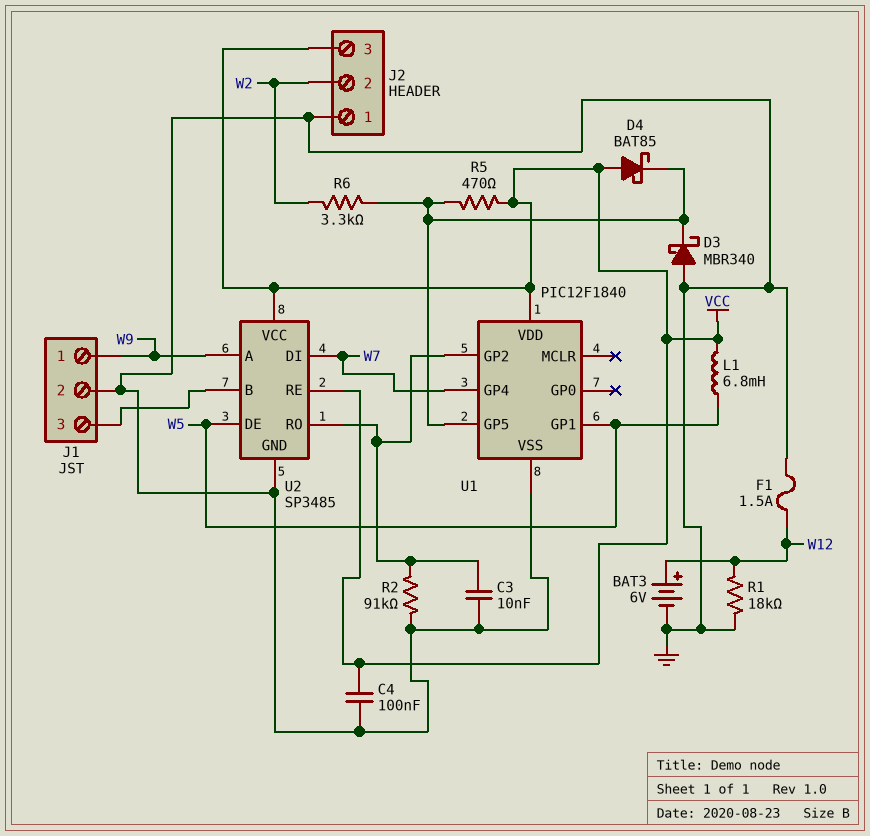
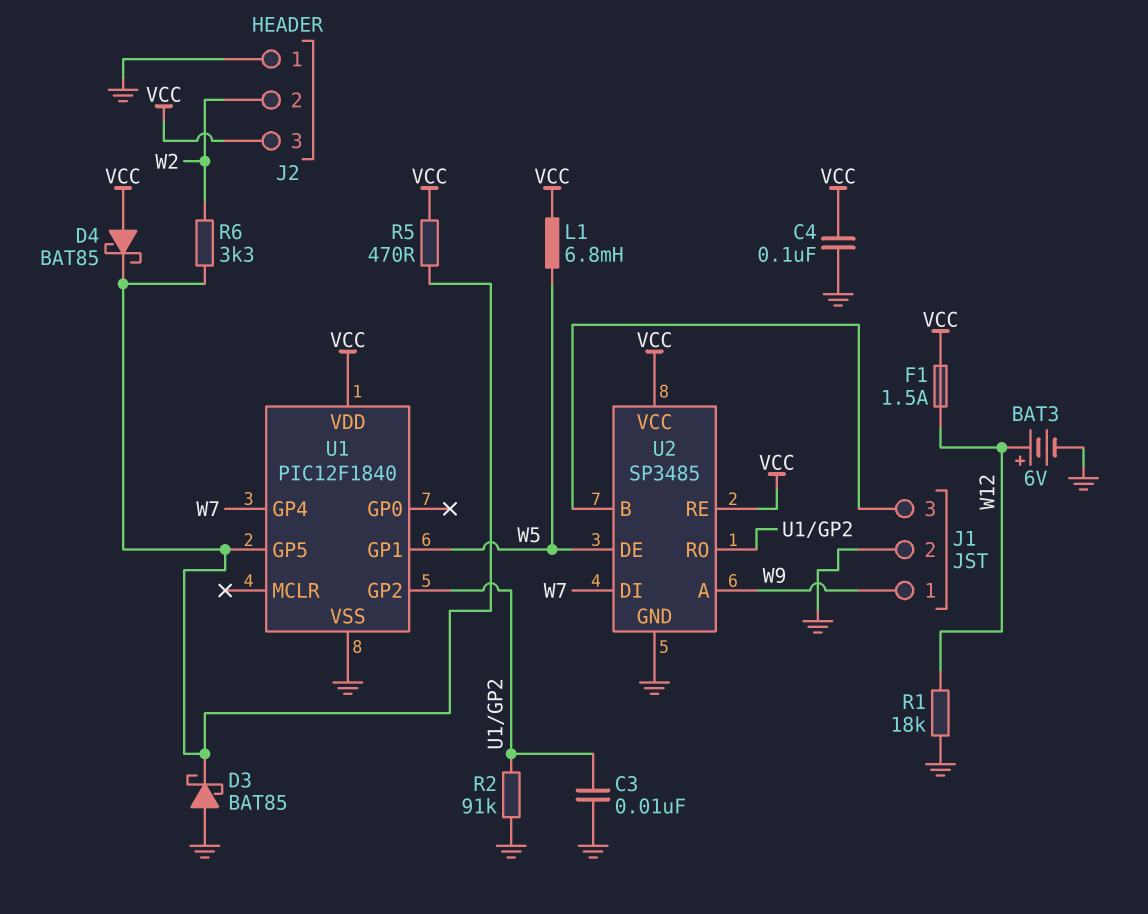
D3: schottky MBR340 (A GND, K U1/GP5) -> schottky BAT85 (A GND, K U1/GP5)
F1: 1.5A (GND, W12) -> 1.5A (VCC, W12)

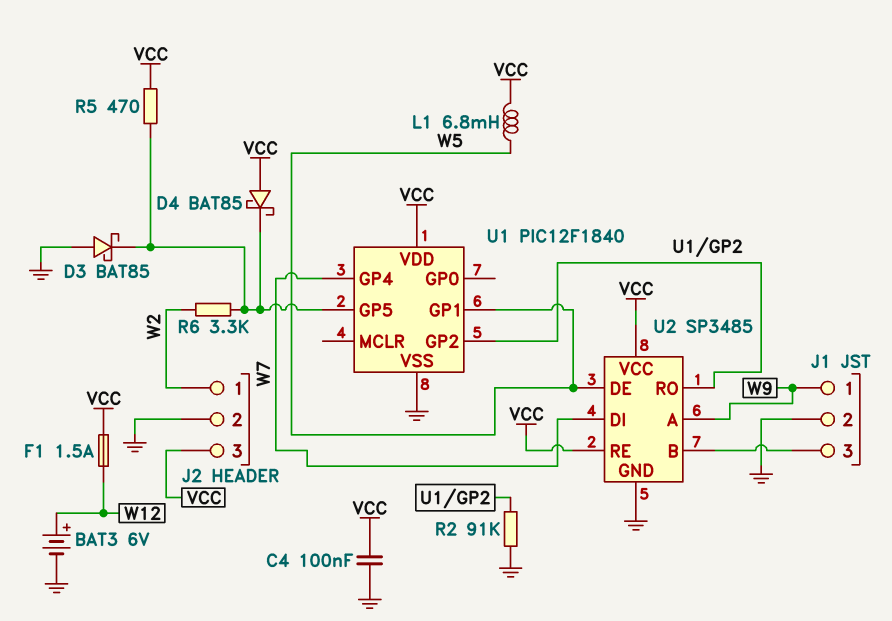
C3: 10nF (GND, U1/GP2) -> none
J2 pin 1: GND -> W2
J2 pin 2: W2 -> GND
R1: 18k (GND, W12) -> none

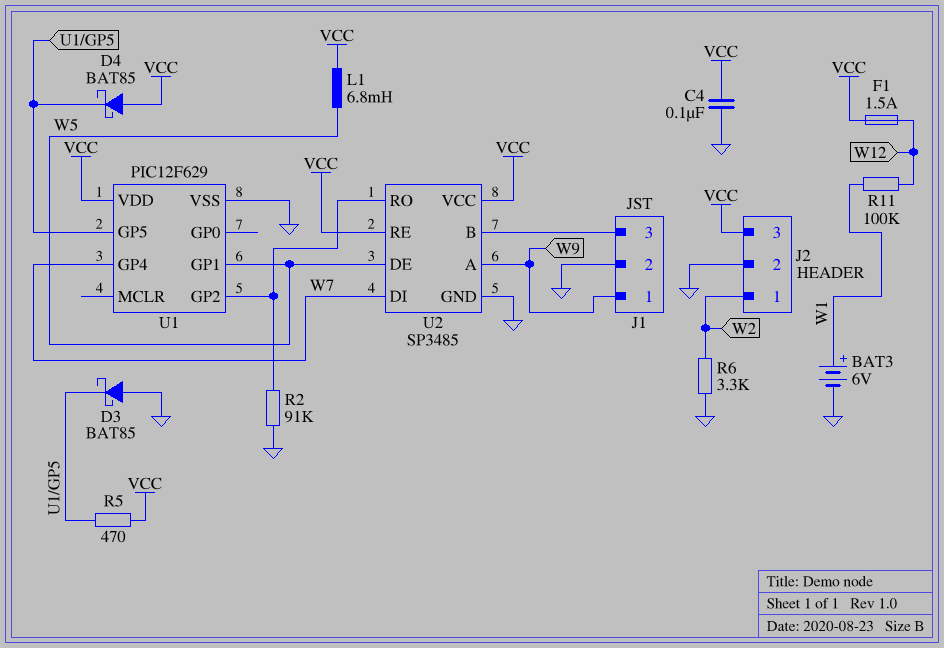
BAT3: 6V (plus W12, minus GND) -> 6V (plus W1, minus GND)
R6: 3.3k (U1/GP5, W2) -> 3.3k (GND, W2)
R11: none -> 100k (W1, W12)
U1: PIC12F1840 -> PIC12F629

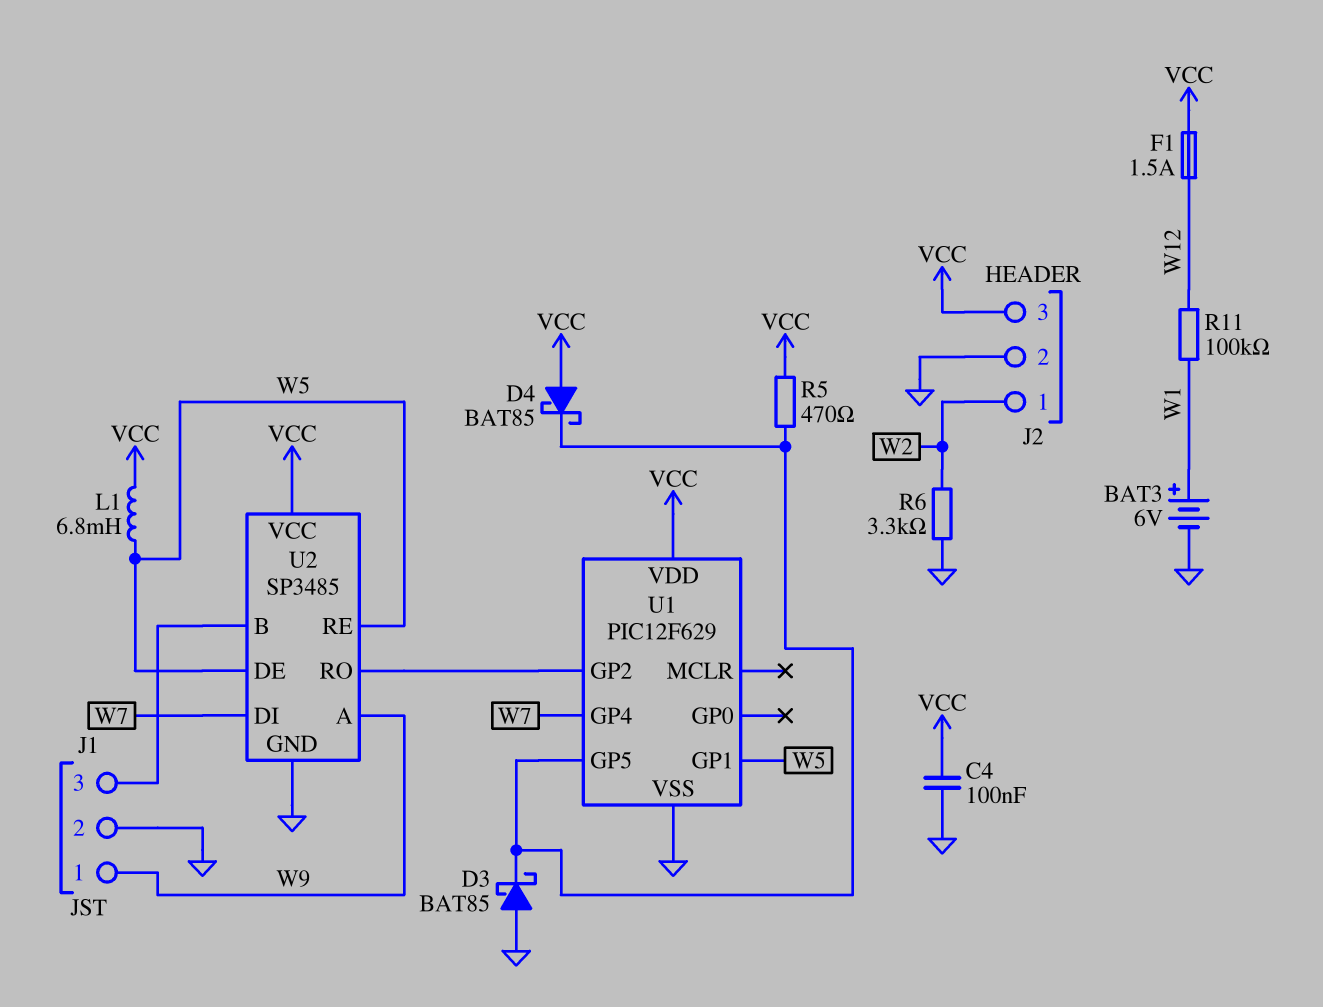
R2: 91k (GND, U1/GP2) -> none
U2 pin RE: VCC -> W5

